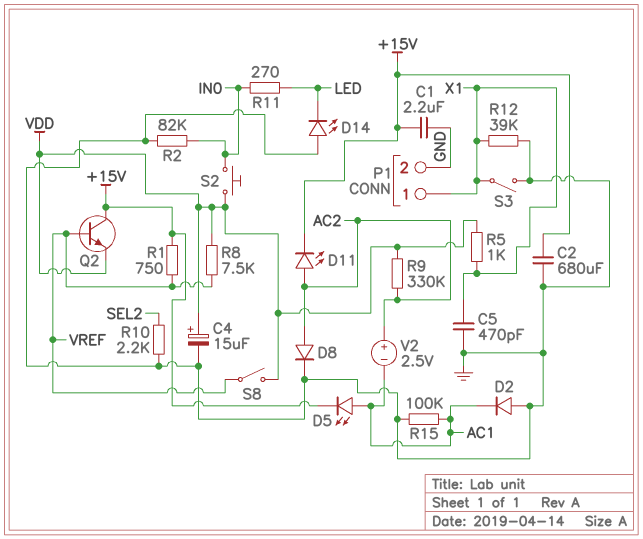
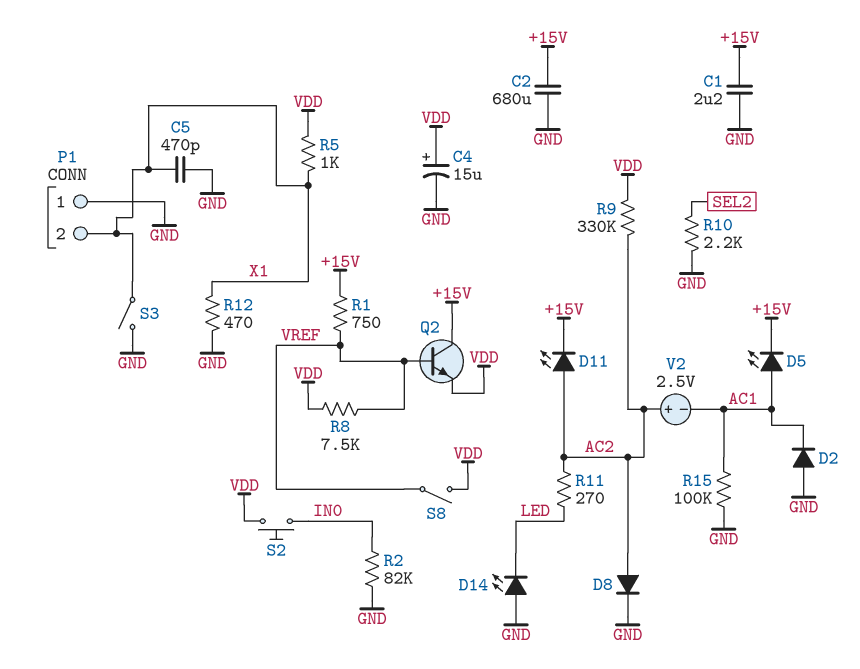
P1 pin 1: X1 -> GND
P1 pin 2: GND -> X1
R11: 270 (IN0, LED) -> 270 (AC2, LED)
R12: 39k (GND, X1) -> 470 (GND, X1)

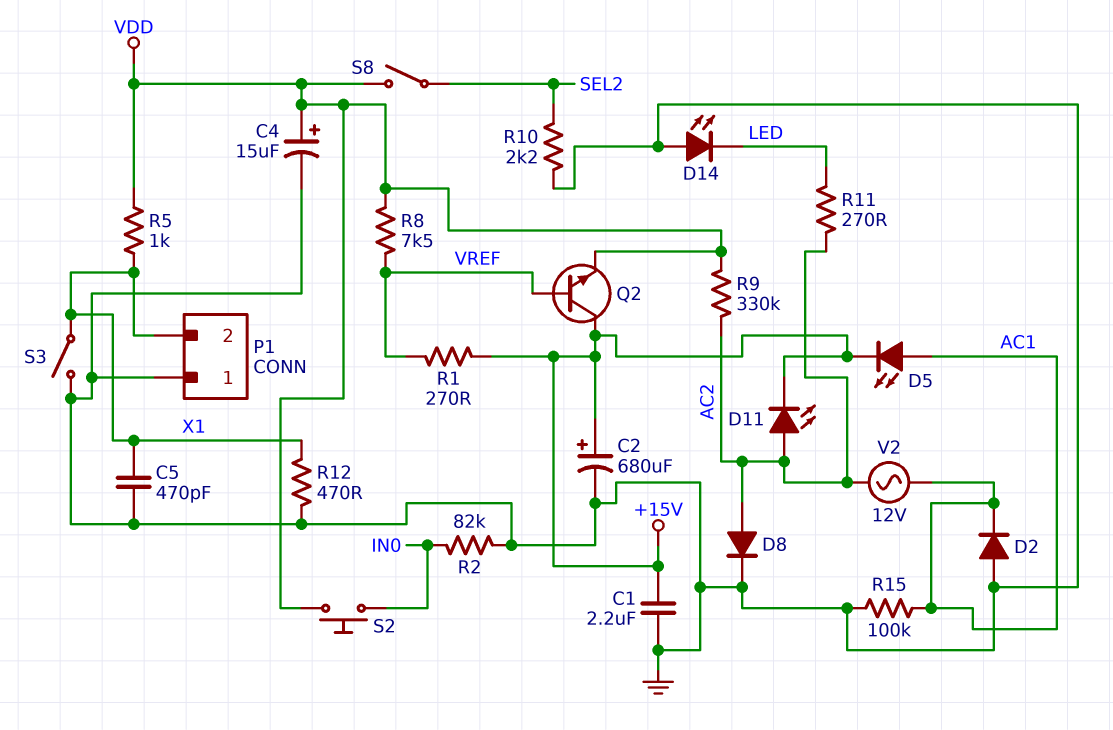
C2: 680uF (+15V, GND) -> 680uF (plus +15V, minus GND)
R1: 750 (+15V, VREF) -> 270 (+15V, VREF)
S8: switch (VDD, VREF) -> switch (SEL2, VDD)
V2: 2.5V (plus AC2, minus AC1) -> AC 12V (AC1, AC2)

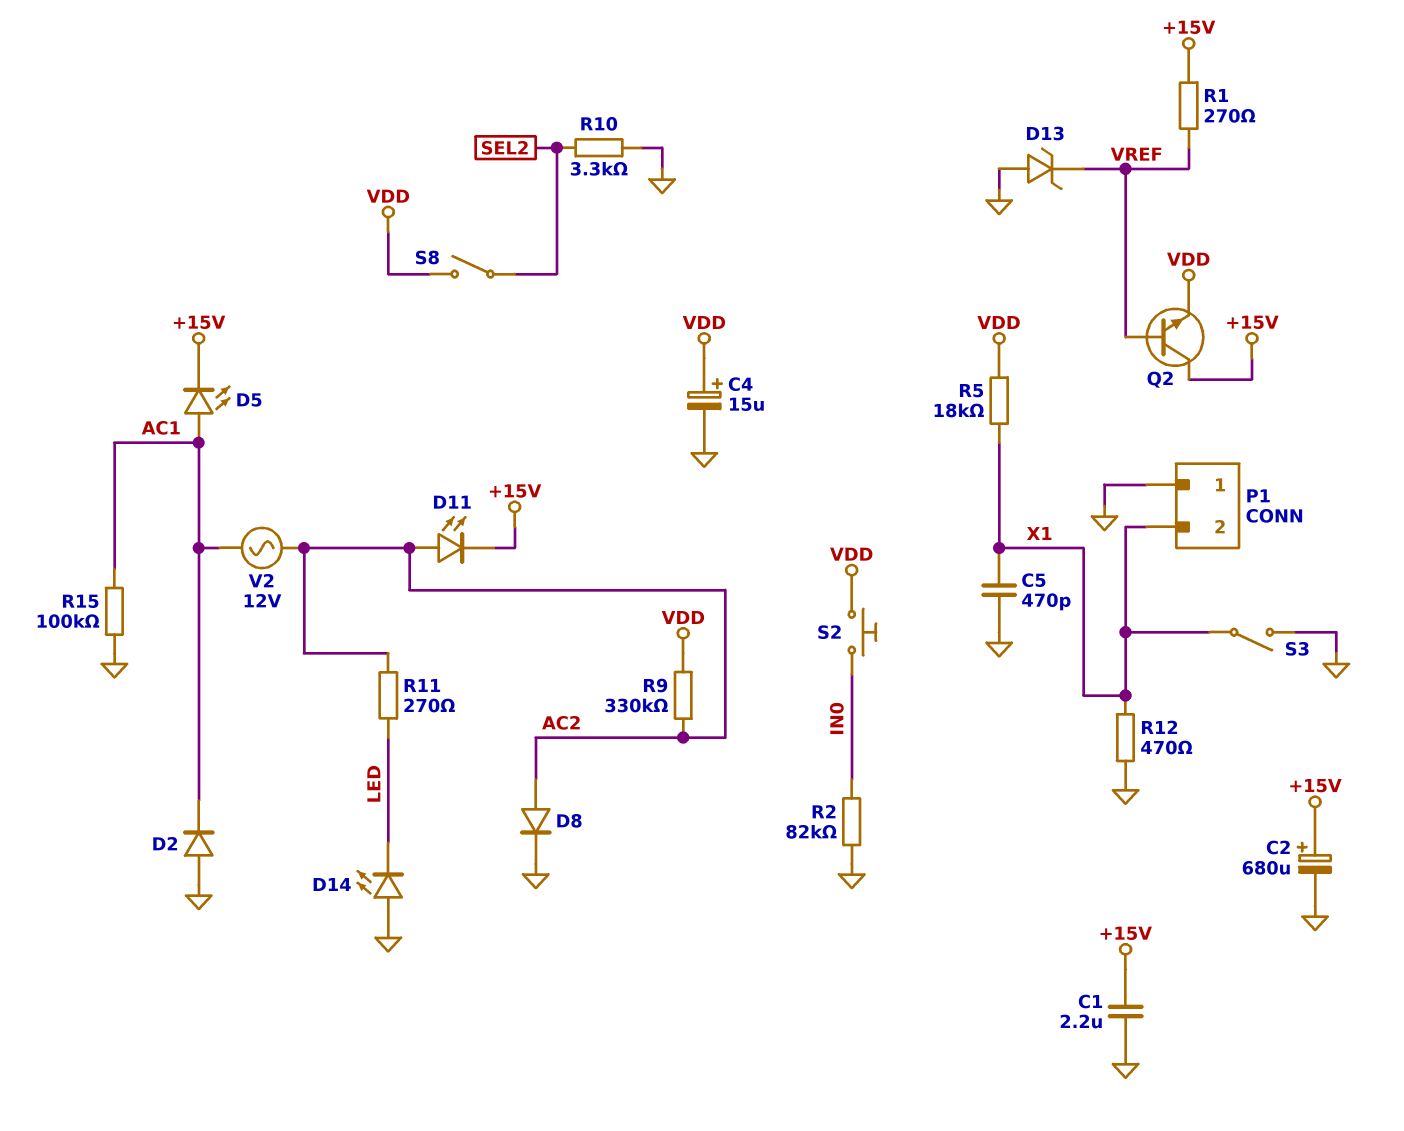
D13: none -> zener (A GND, K VREF)
R5: 1k (VDD, X1) -> 18k (VDD, X1)
R8: 7.5k (VDD, VREF) -> none
R10: 2.2k (GND, SEL2) -> 3.3k (GND, SEL2)

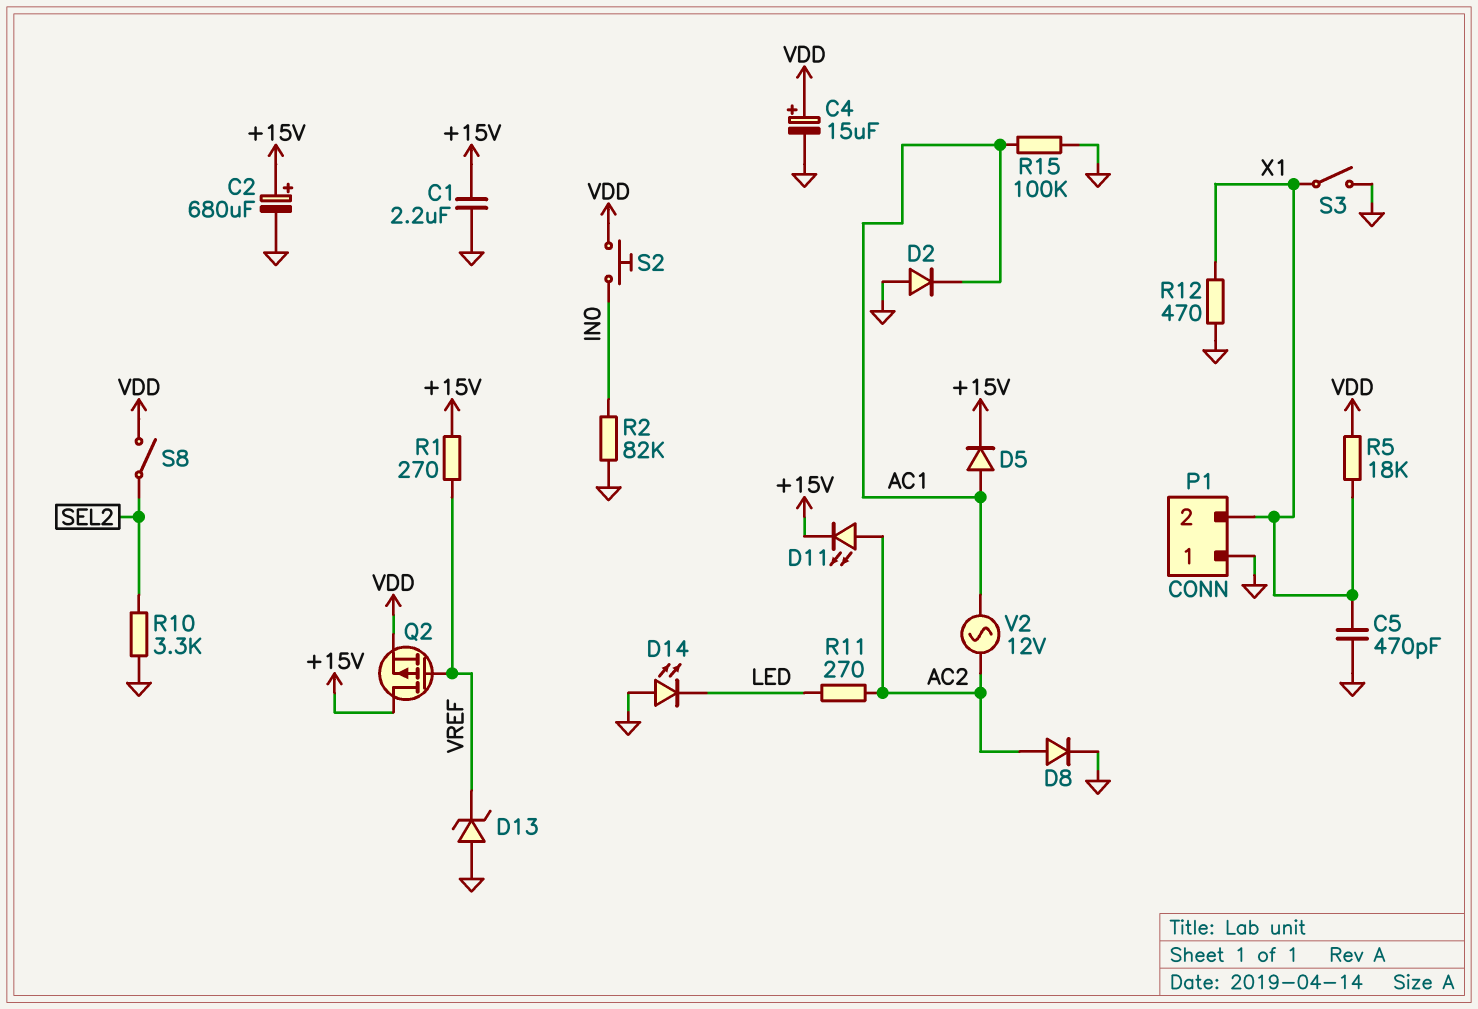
D5: LED (A AC1, K +15V) -> diode (A AC1, K +15V)
Q2: NPN (B VREF, C +15V, E VDD) -> PMOS (G VREF, D +15V, S VDD)
R9: 330k (AC2, VDD) -> none

